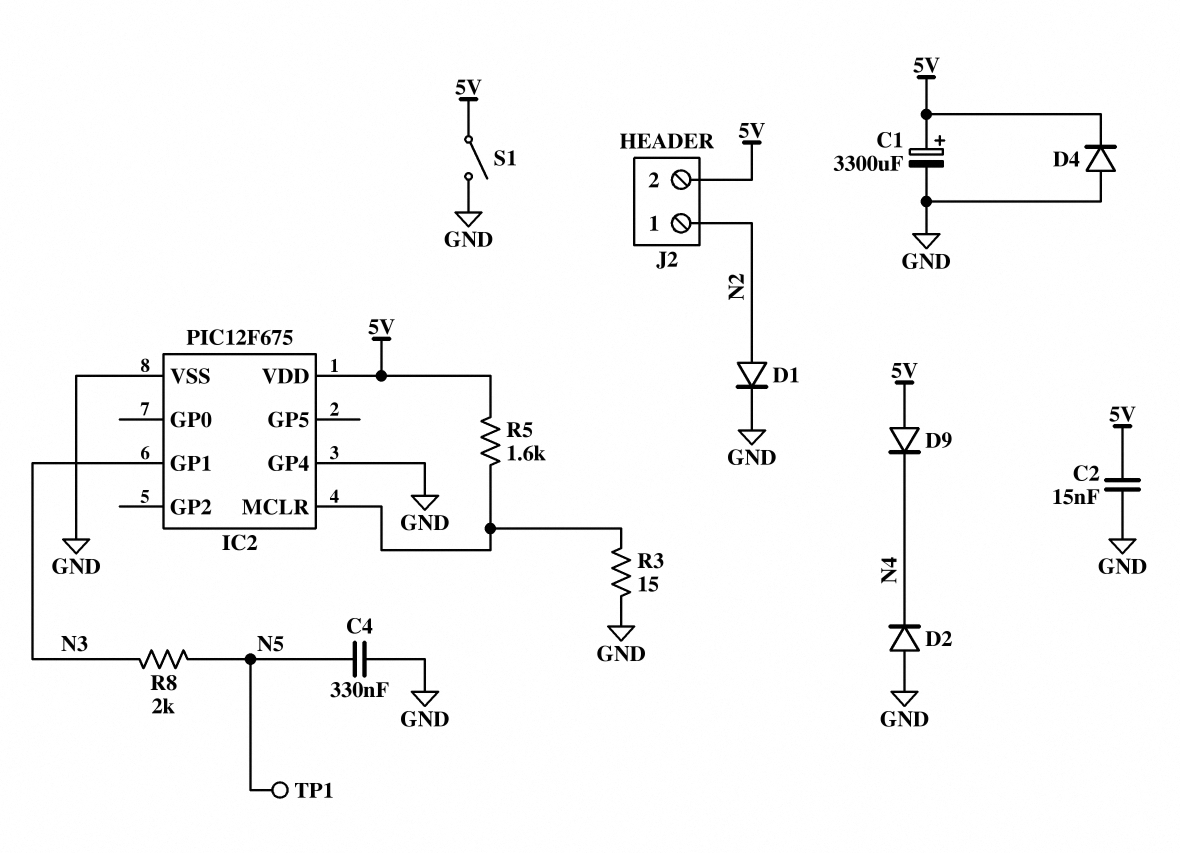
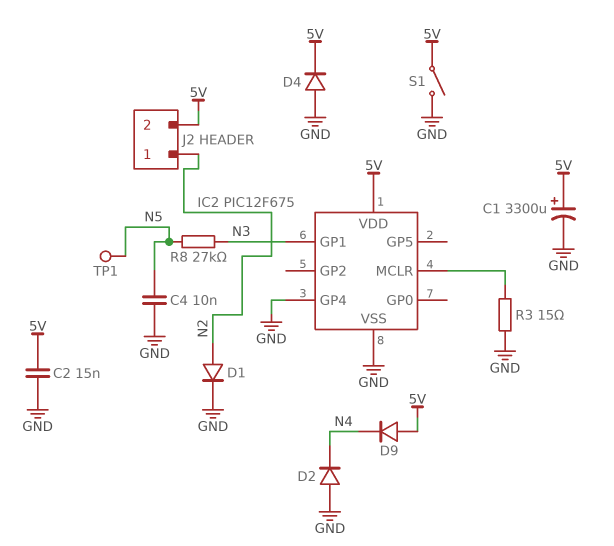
C4: 330nF (GND, N5) -> 10nF (GND, N5)
R5: 1.6k (5V, IC2/MCLR) -> none
R8: 2k (N3, N5) -> 27k (N3, N5)

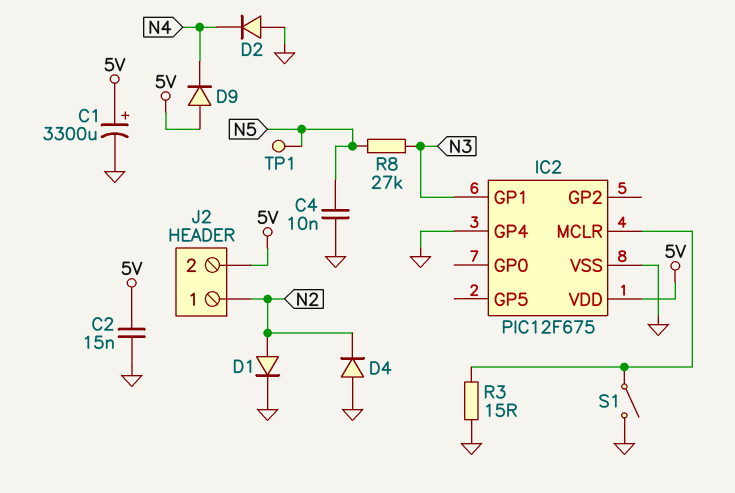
D4: diode (A GND, K 5V) -> diode (A GND, K N2)
S1: switch (5V, GND) -> switch (GND, IC2/MCLR)

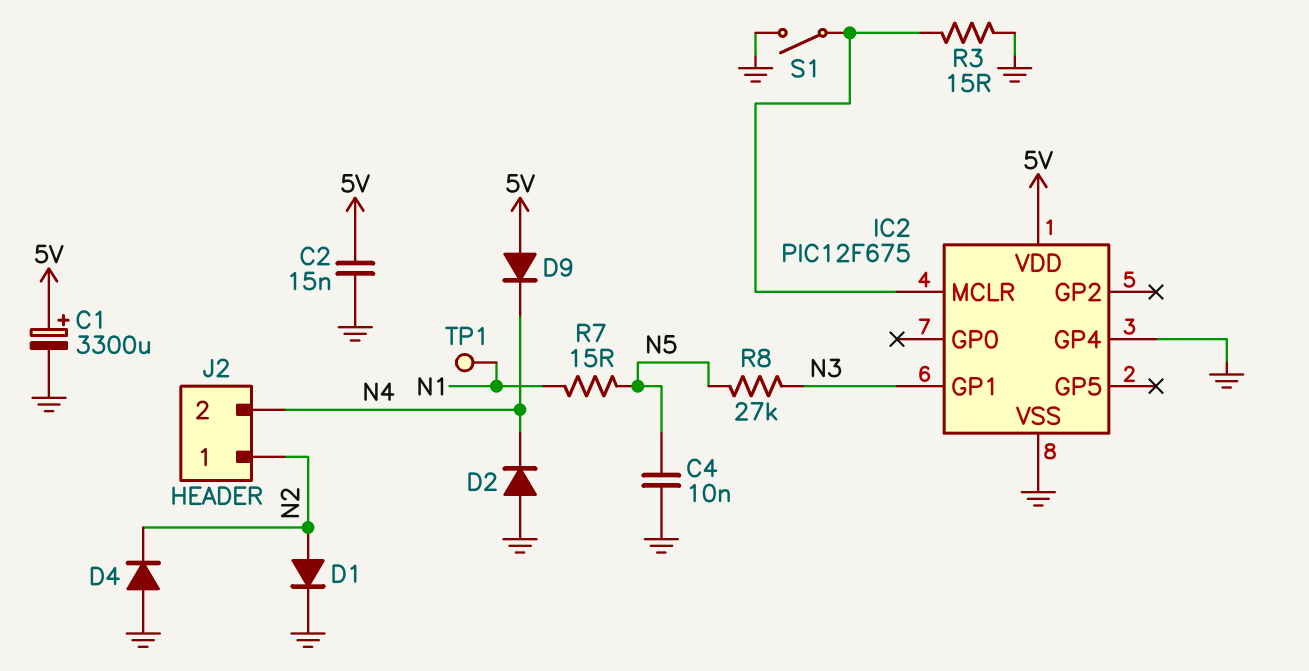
J2 pin 2: 5V -> N4
R7: none -> 15 (N1, N5)
TP1: test point (N5) -> test point (N1)

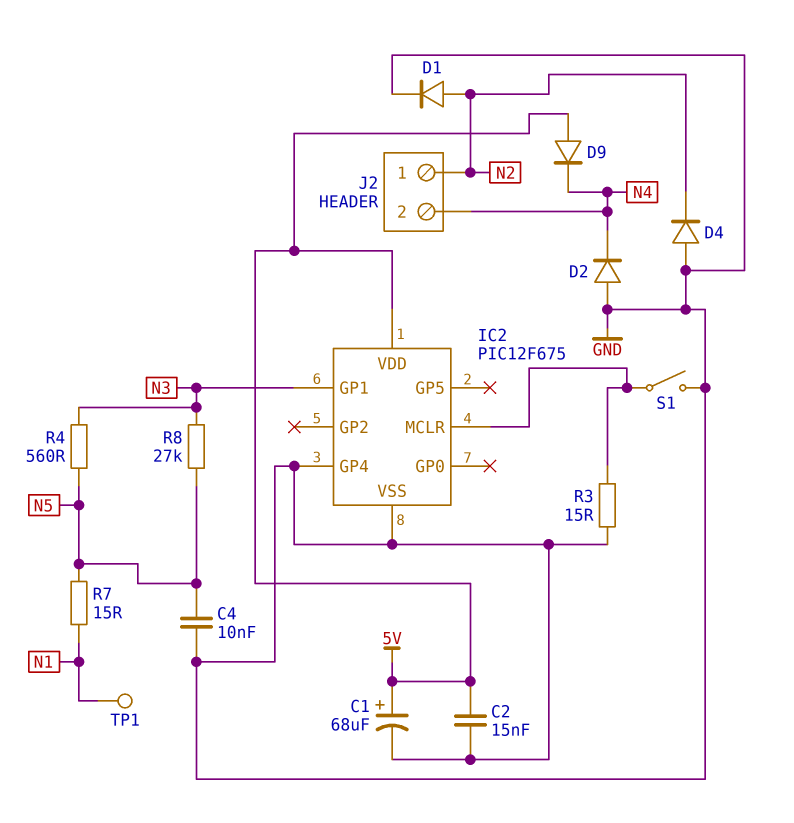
C1: 3300uF (plus 5V, minus GND) -> 68uF (plus 5V, minus GND)
R4: none -> 560 (N3, N5)

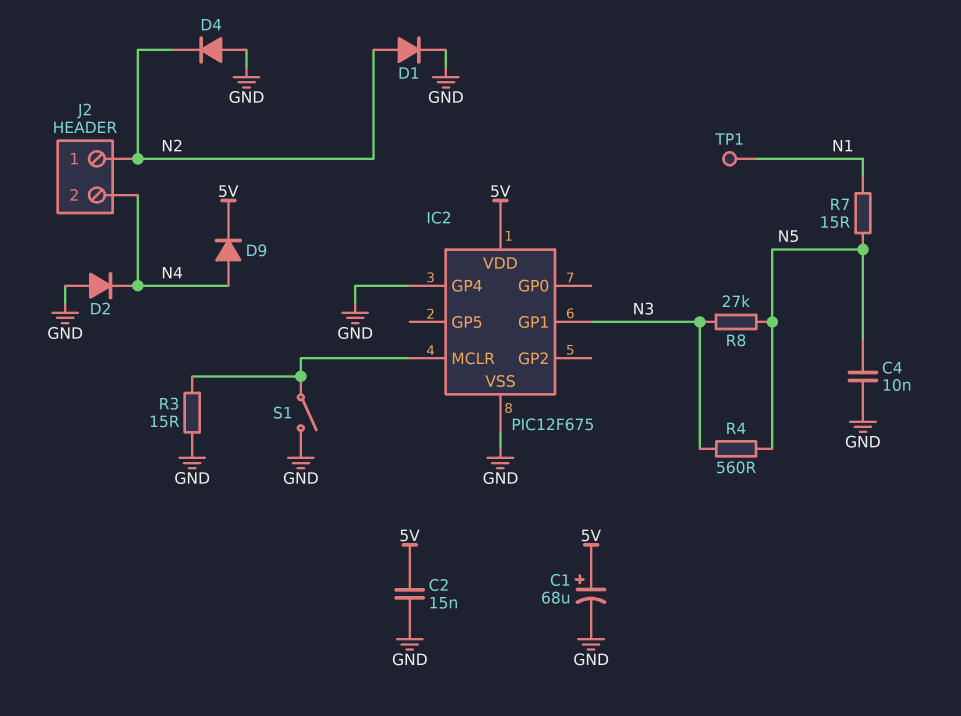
D9: diode (A 5V, K N4) -> diode (A N4, K 5V)

